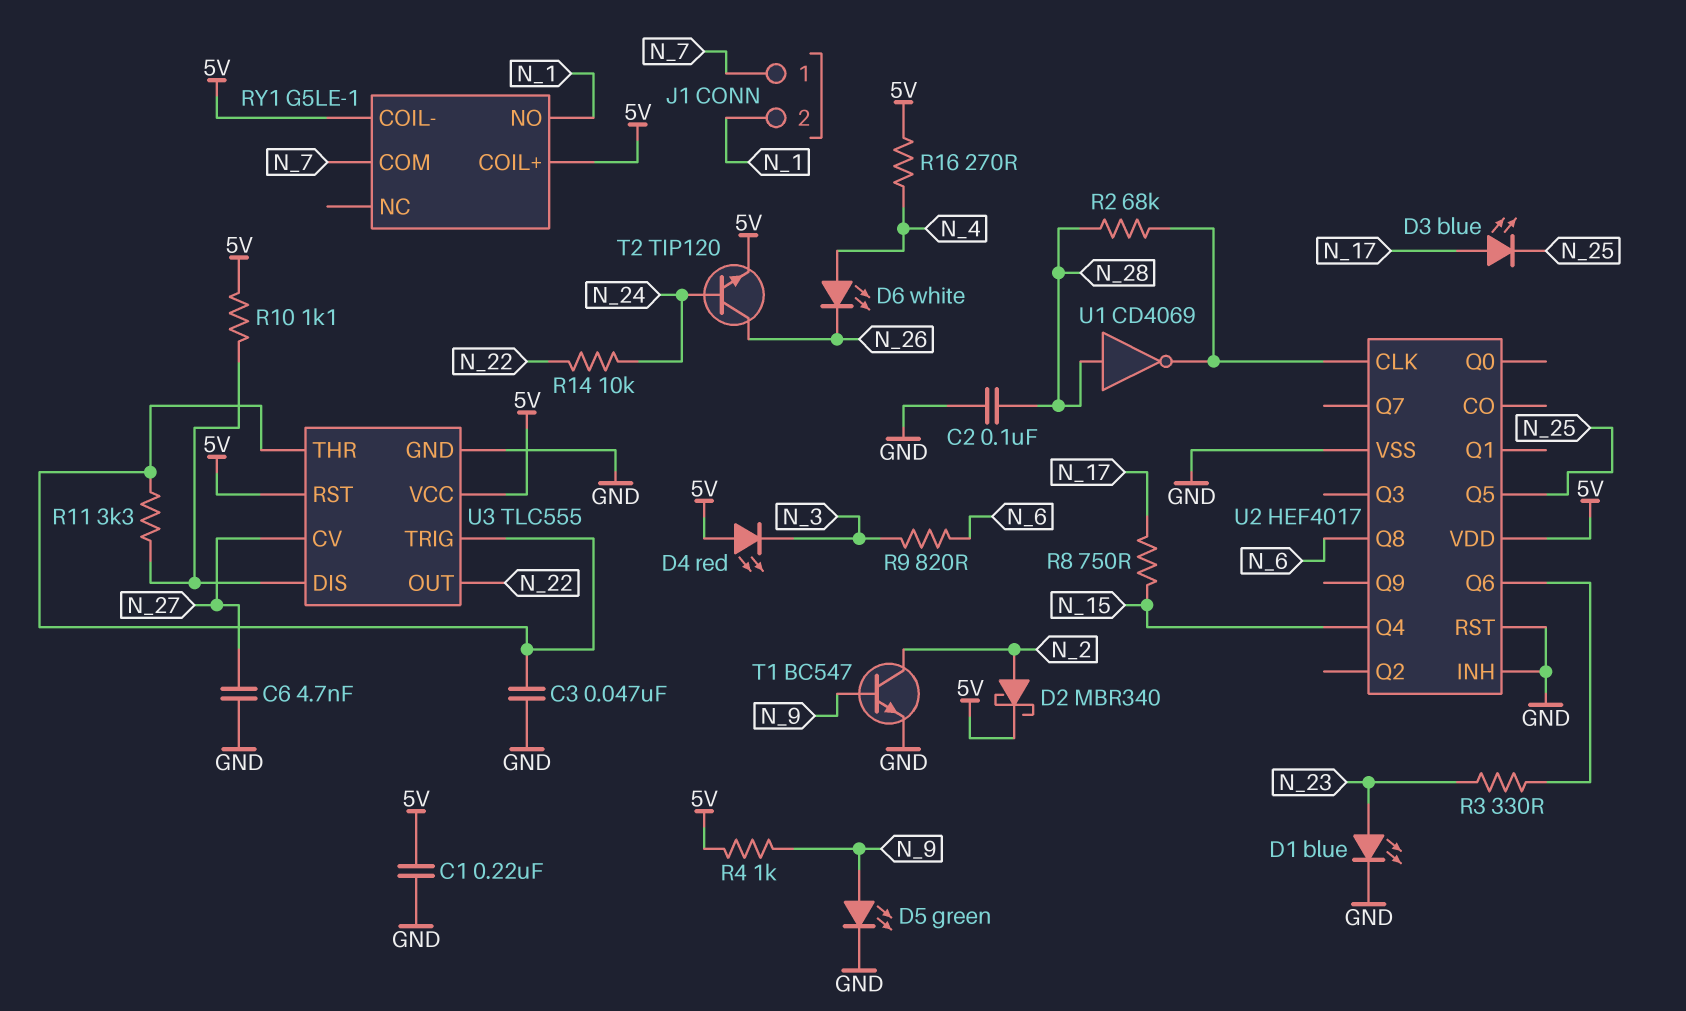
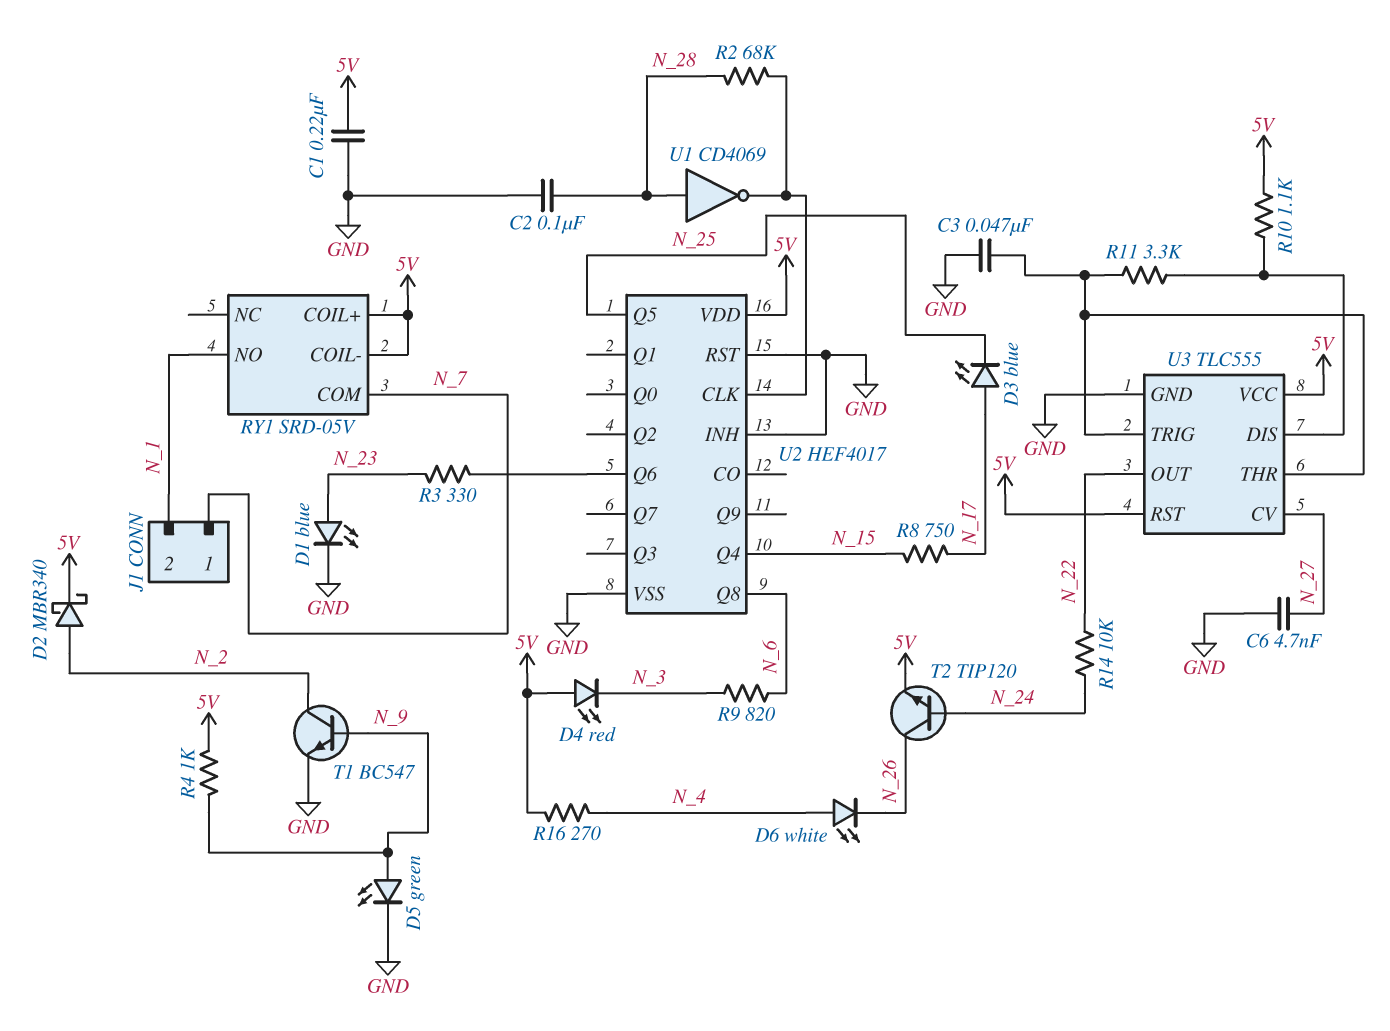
RY1: G5LE-1 -> SRD-05V

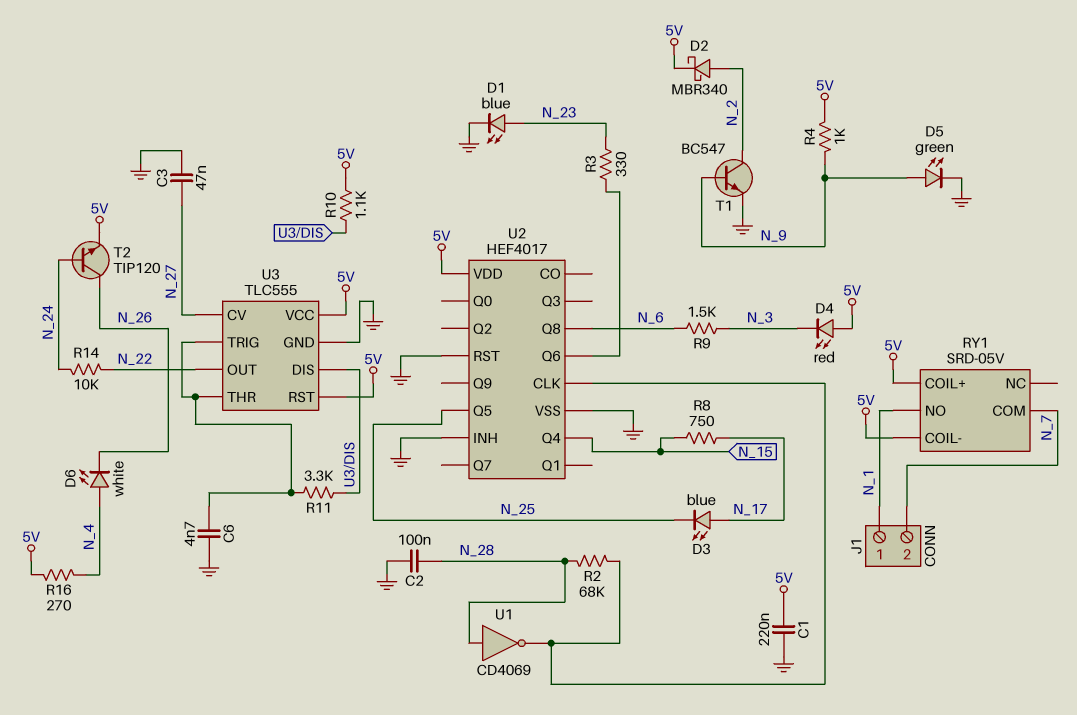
C3: 47nF (GND, U3/THR) -> 47nF (GND, N_27)
C6: 4.7nF (GND, N_27) -> 4.7nF (GND, U3/THR)
J1 pin 1: N_7 -> N_1
J1 pin 2: N_1 -> N_7
R9: 820 (N_3, N_6) -> 1.5k (N_3, N_6)

